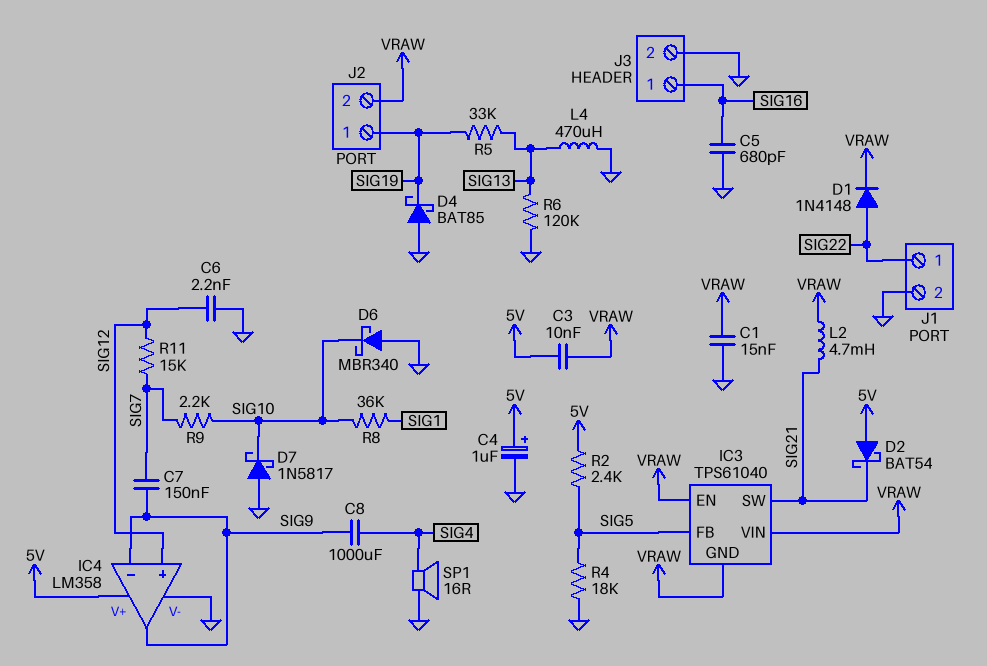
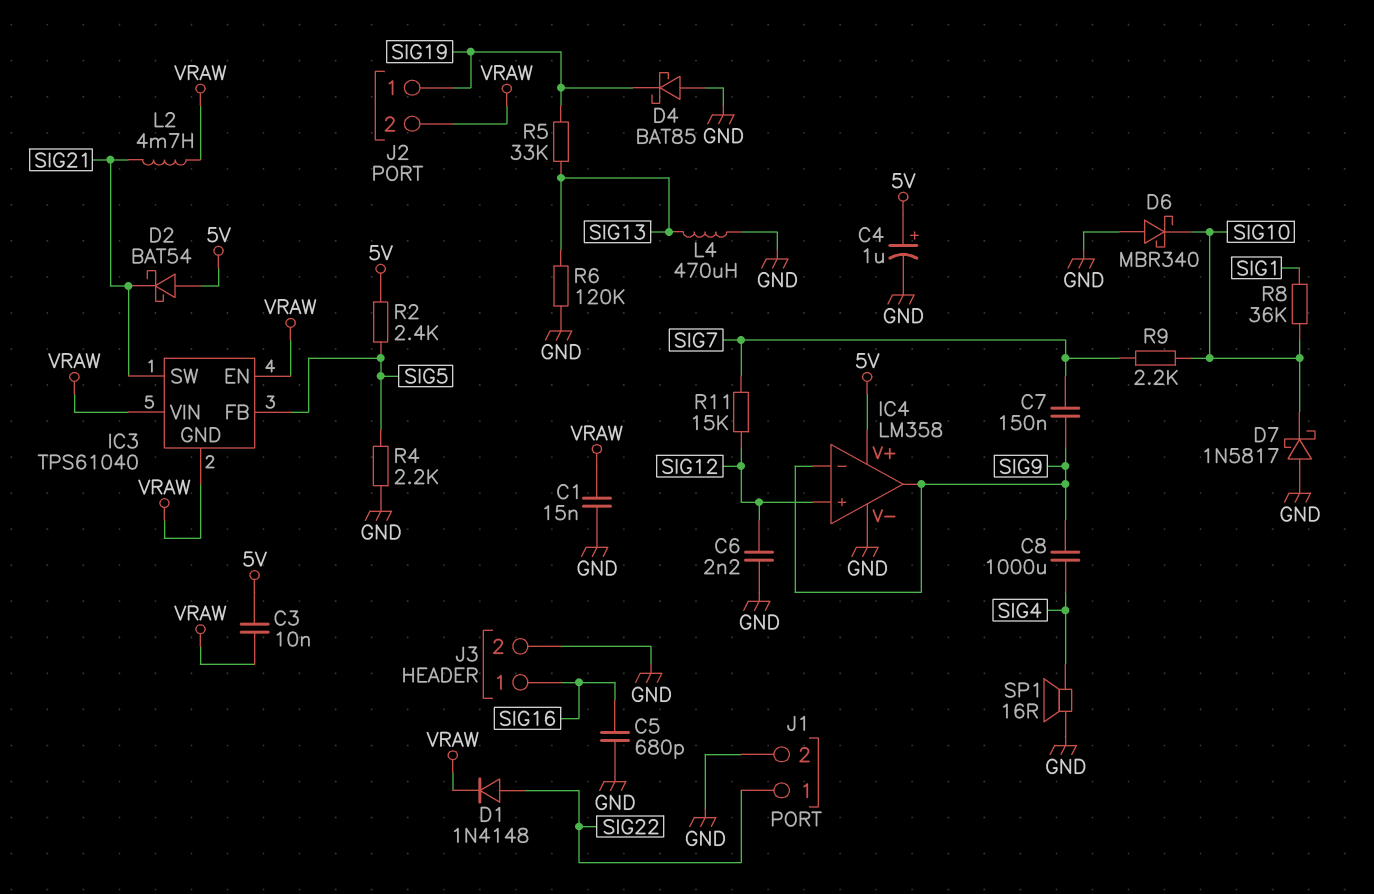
R4: 18k (GND, SIG5) -> 2.2k (GND, SIG5)

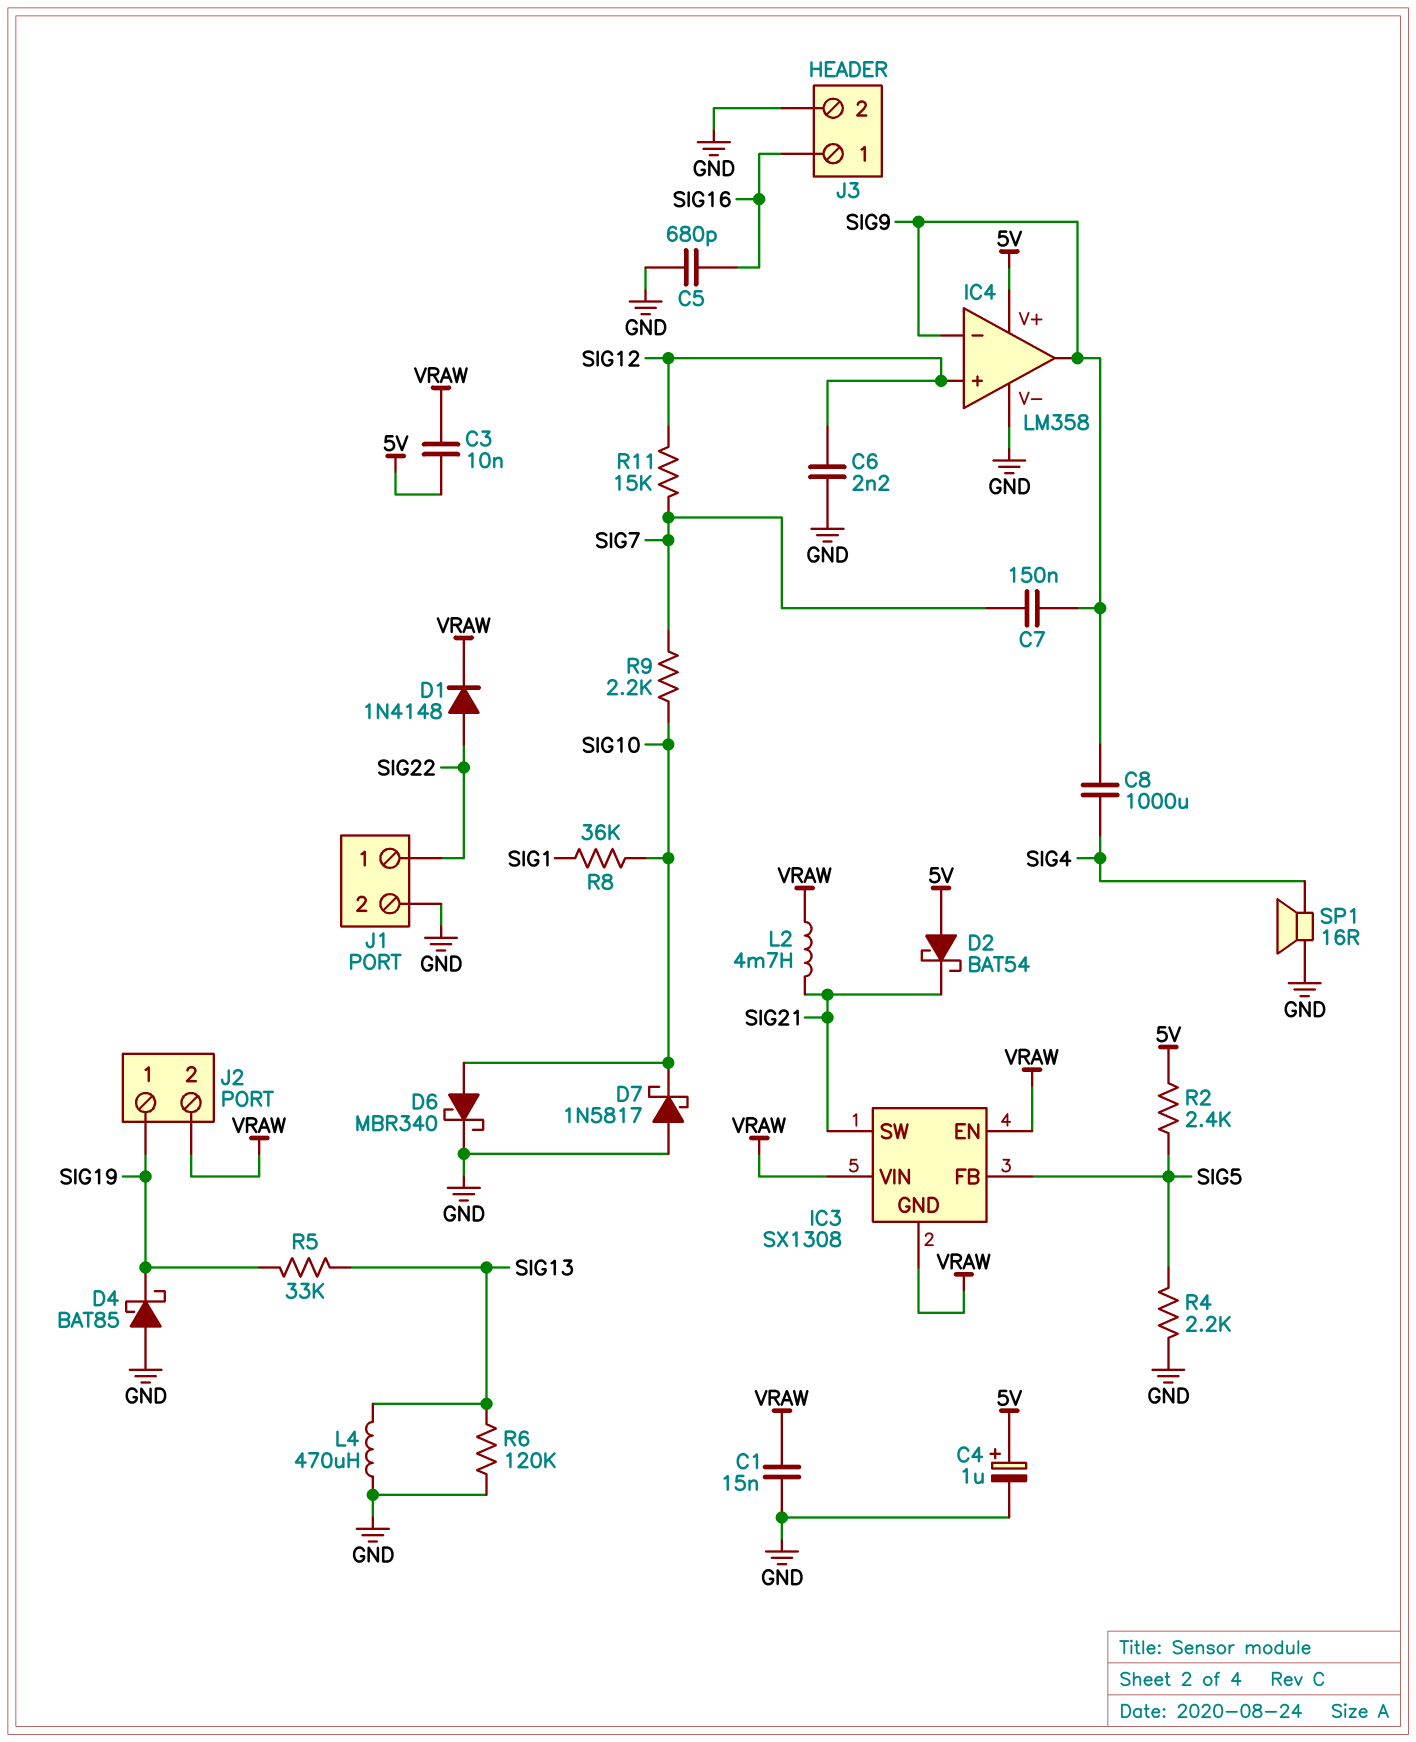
D6: schottky MBR340 (A GND, K SIG10) -> schottky MBR340 (A SIG10, K GND)
IC3: TPS61040 -> SX1308

